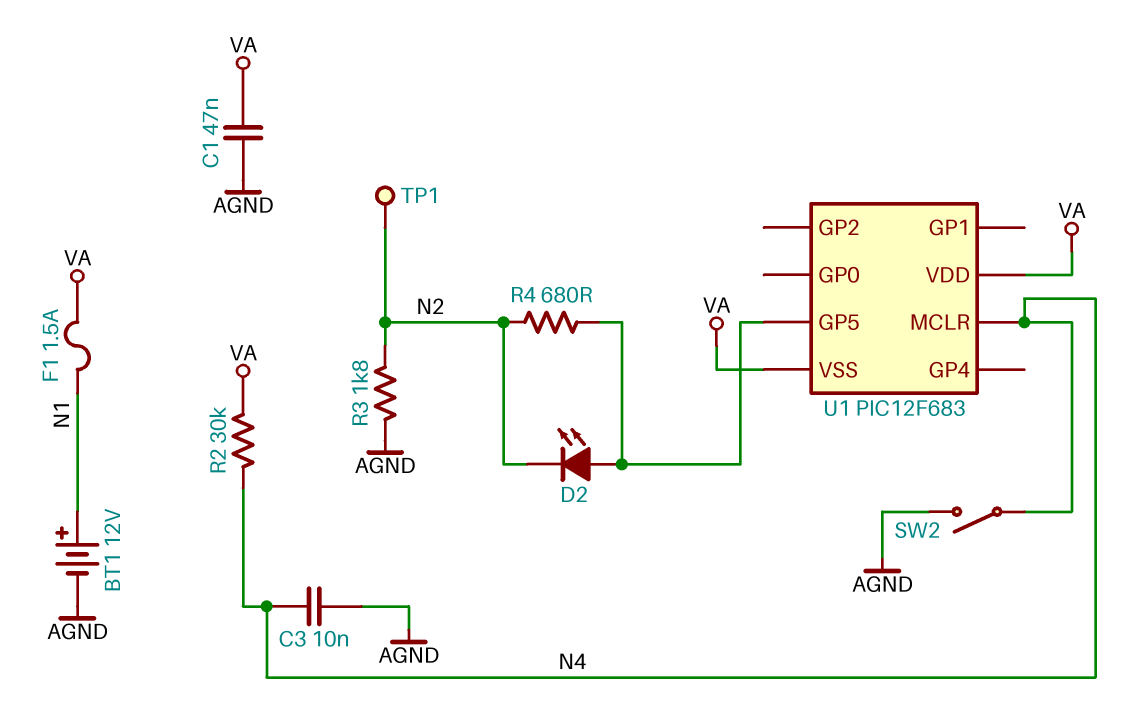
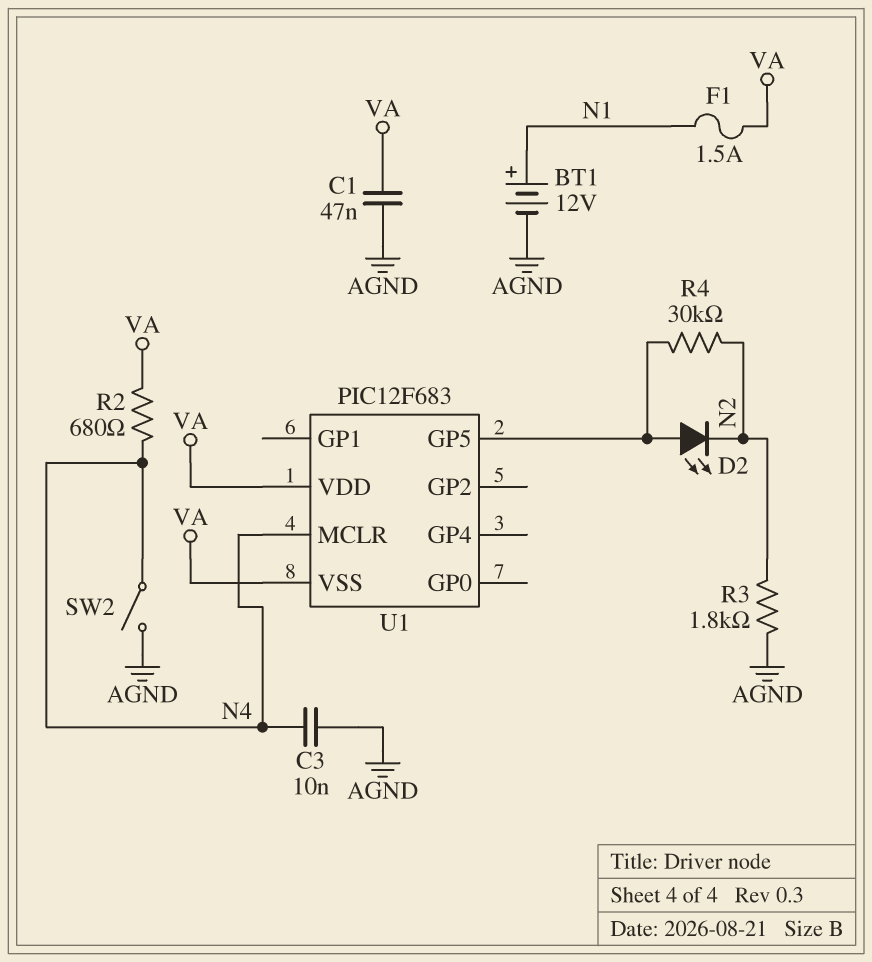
R2: 30k (N4, VA) -> 680 (N4, VA)
R4: 680 (N2, U1/GP5) -> 30k (N2, U1/GP5)
TP1: test point (N2) -> none

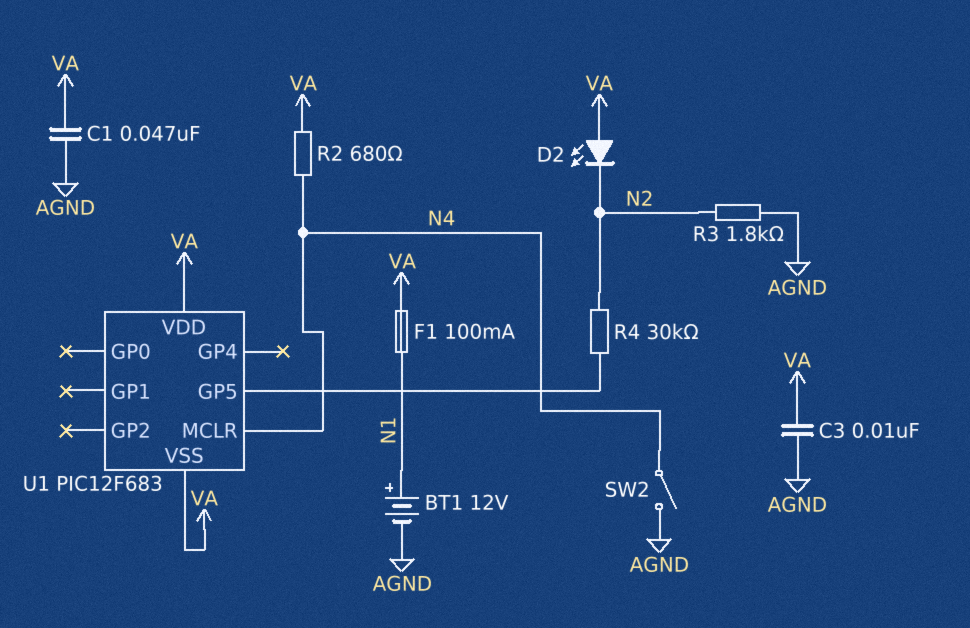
C3: 10nF (AGND, N4) -> 10nF (AGND, VA)
D2: LED (A U1/GP5, K N2) -> LED (A VA, K N2)
F1: 1.5A (N1, VA) -> 100mA (N1, VA)

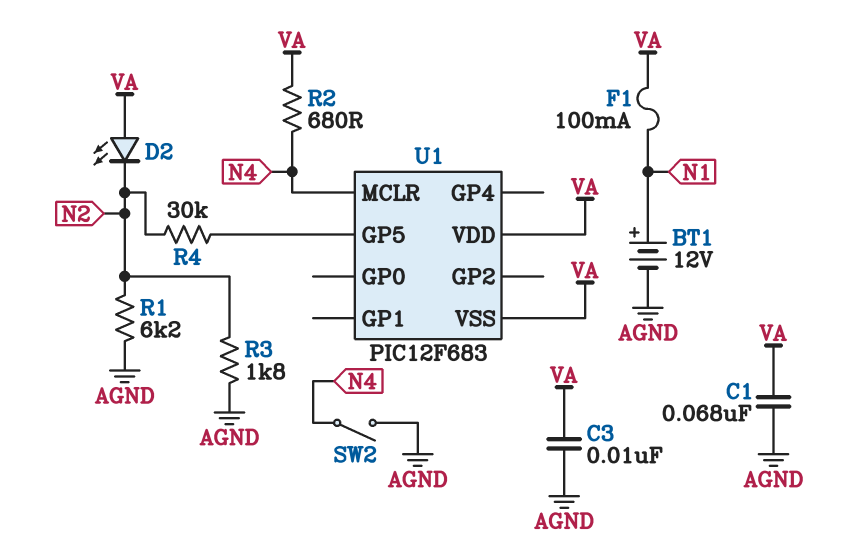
C1: 47nF (AGND, VA) -> 68nF (AGND, VA)
R1: none -> 6.2k (AGND, N2)

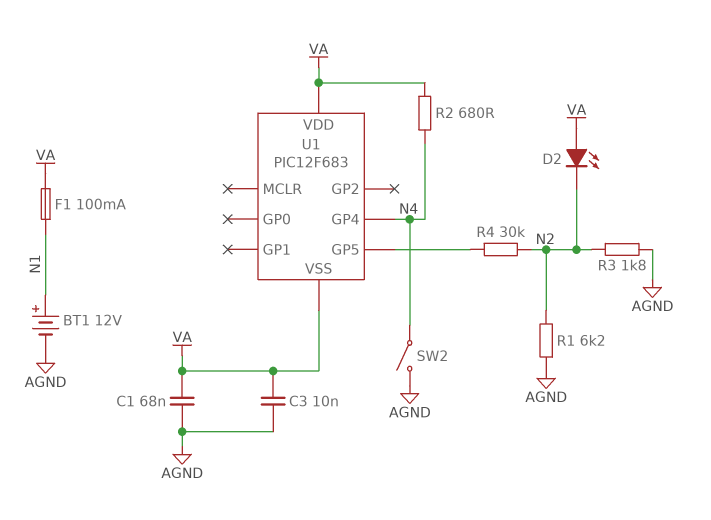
U1 pin GP4: none -> N4
U1 pin MCLR: N4 -> none

